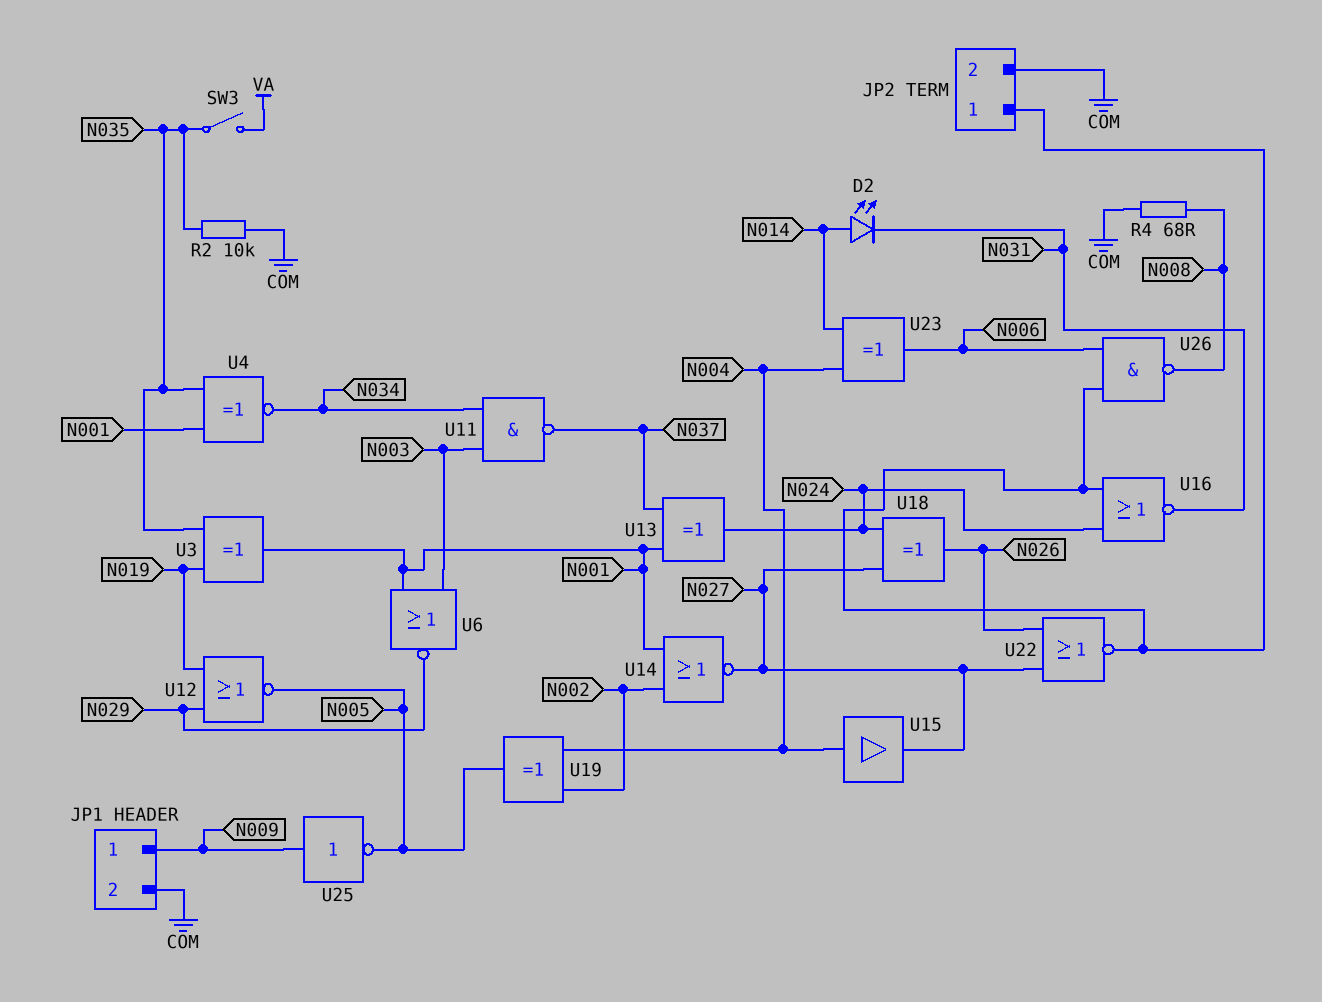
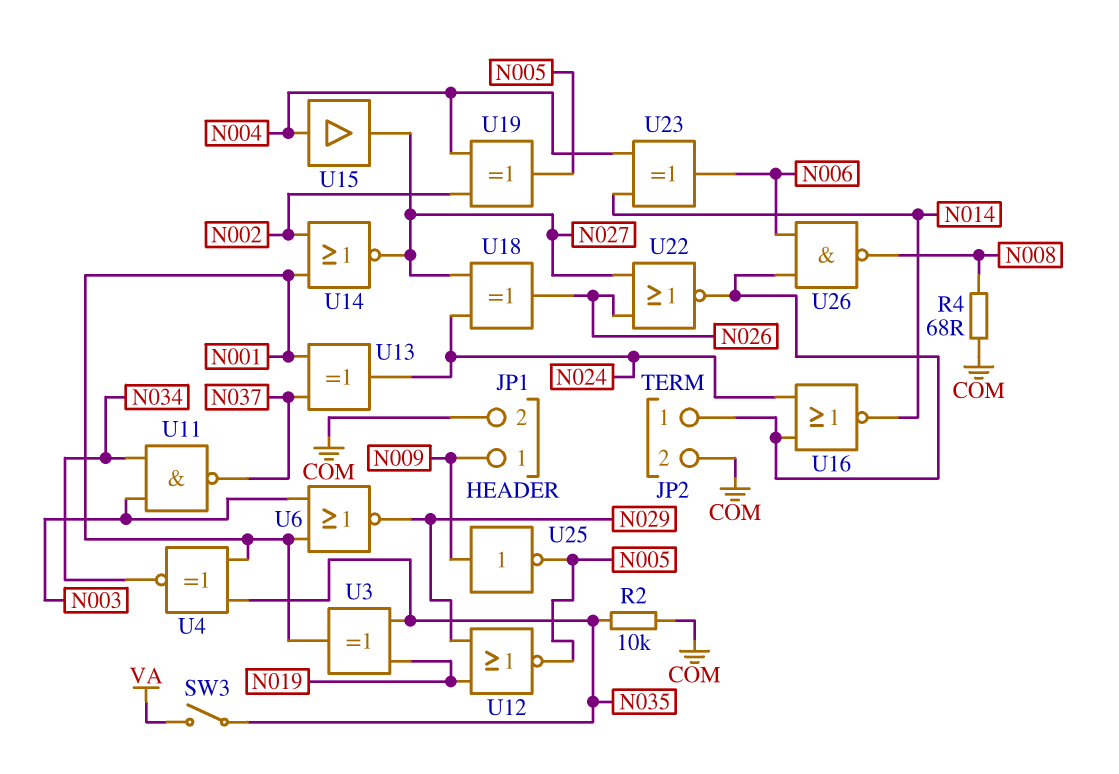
D2: LED (A N014, K N031) -> none
U16: NOR (in JP2/1, in N024, out N031) -> NOR (in JP2/1, in N024, out N014)

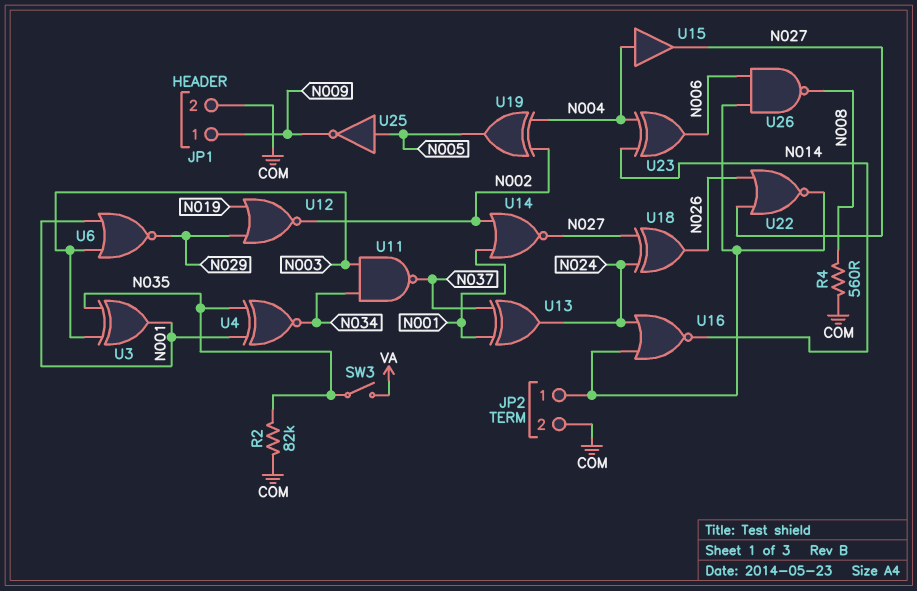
R2: 10k (COM, N035) -> 82k (COM, N035)
R4: 68 (COM, N008) -> 560 (COM, N008)
U3: XOR (in N019, in N035, out N001) -> XOR (in N003, in N035, out N001)
U12: NOR (in N019, in N029, out N005) -> NOR (in N019, in N029, out N002)
U25: NOT (in N009, out N005) -> NOT (in N005, out N009)

